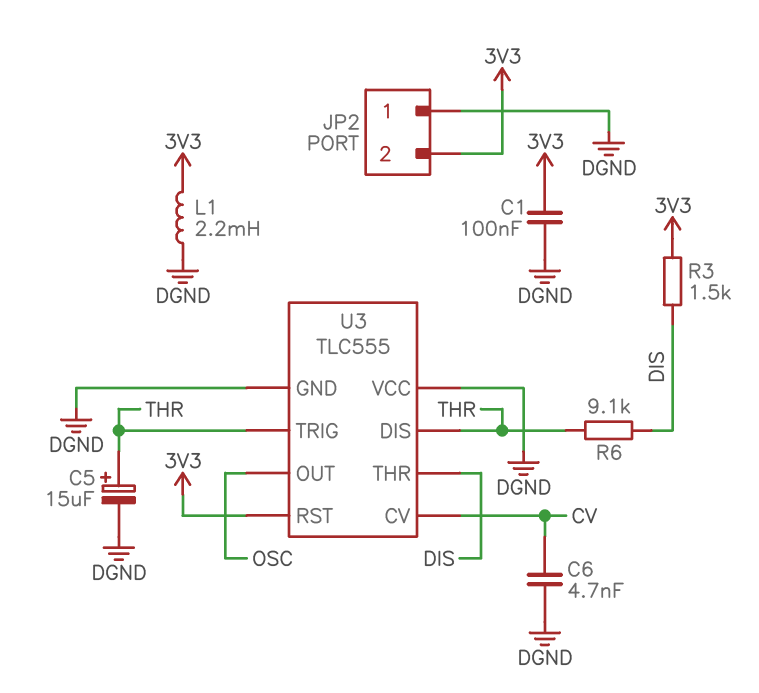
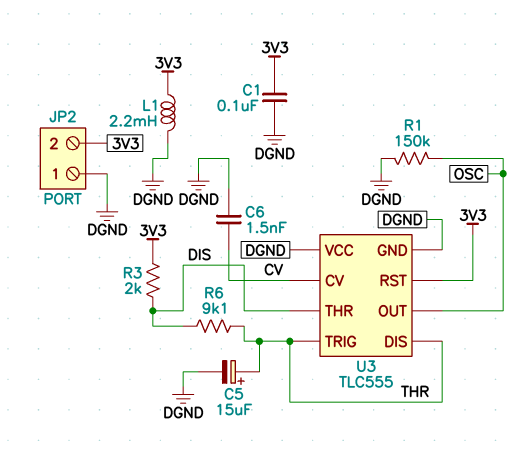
C6: 4.7nF (CV, DGND) -> 1.5nF (CV, DGND)
R1: none -> 150k (DGND, OSC)
R3: 1.5k (3V3, DIS) -> 2k (3V3, DIS)

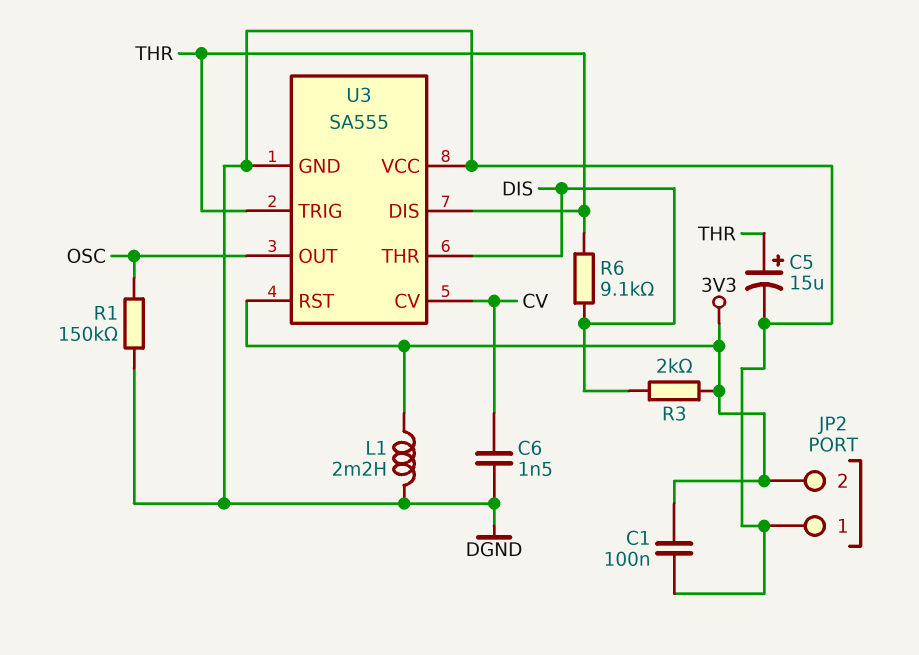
U3: TLC555 -> SA555

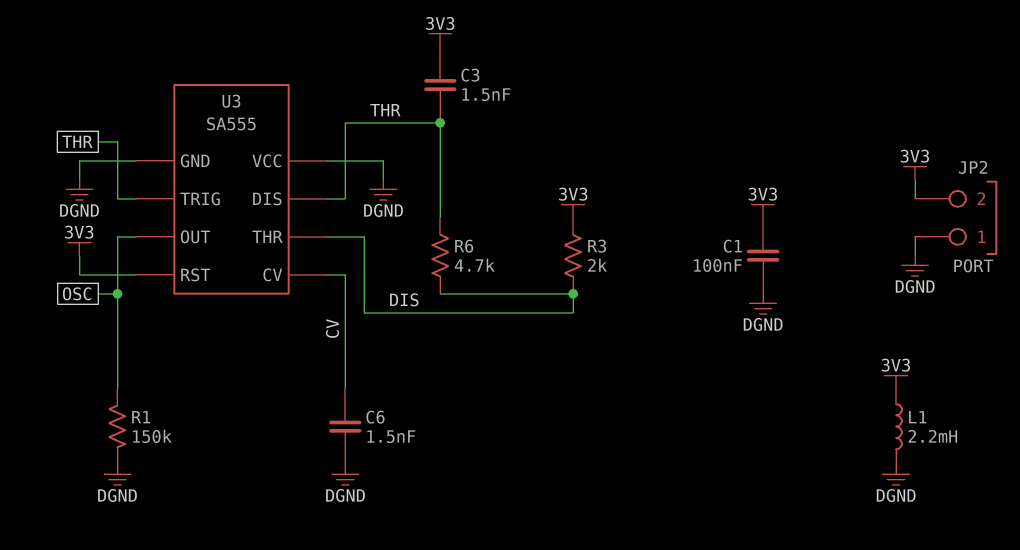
C3: none -> 1.5nF (3V3, THR)
C5: 15uF (plus THR, minus DGND) -> none
R6: 9.1k (DIS, THR) -> 4.7k (DIS, THR)

